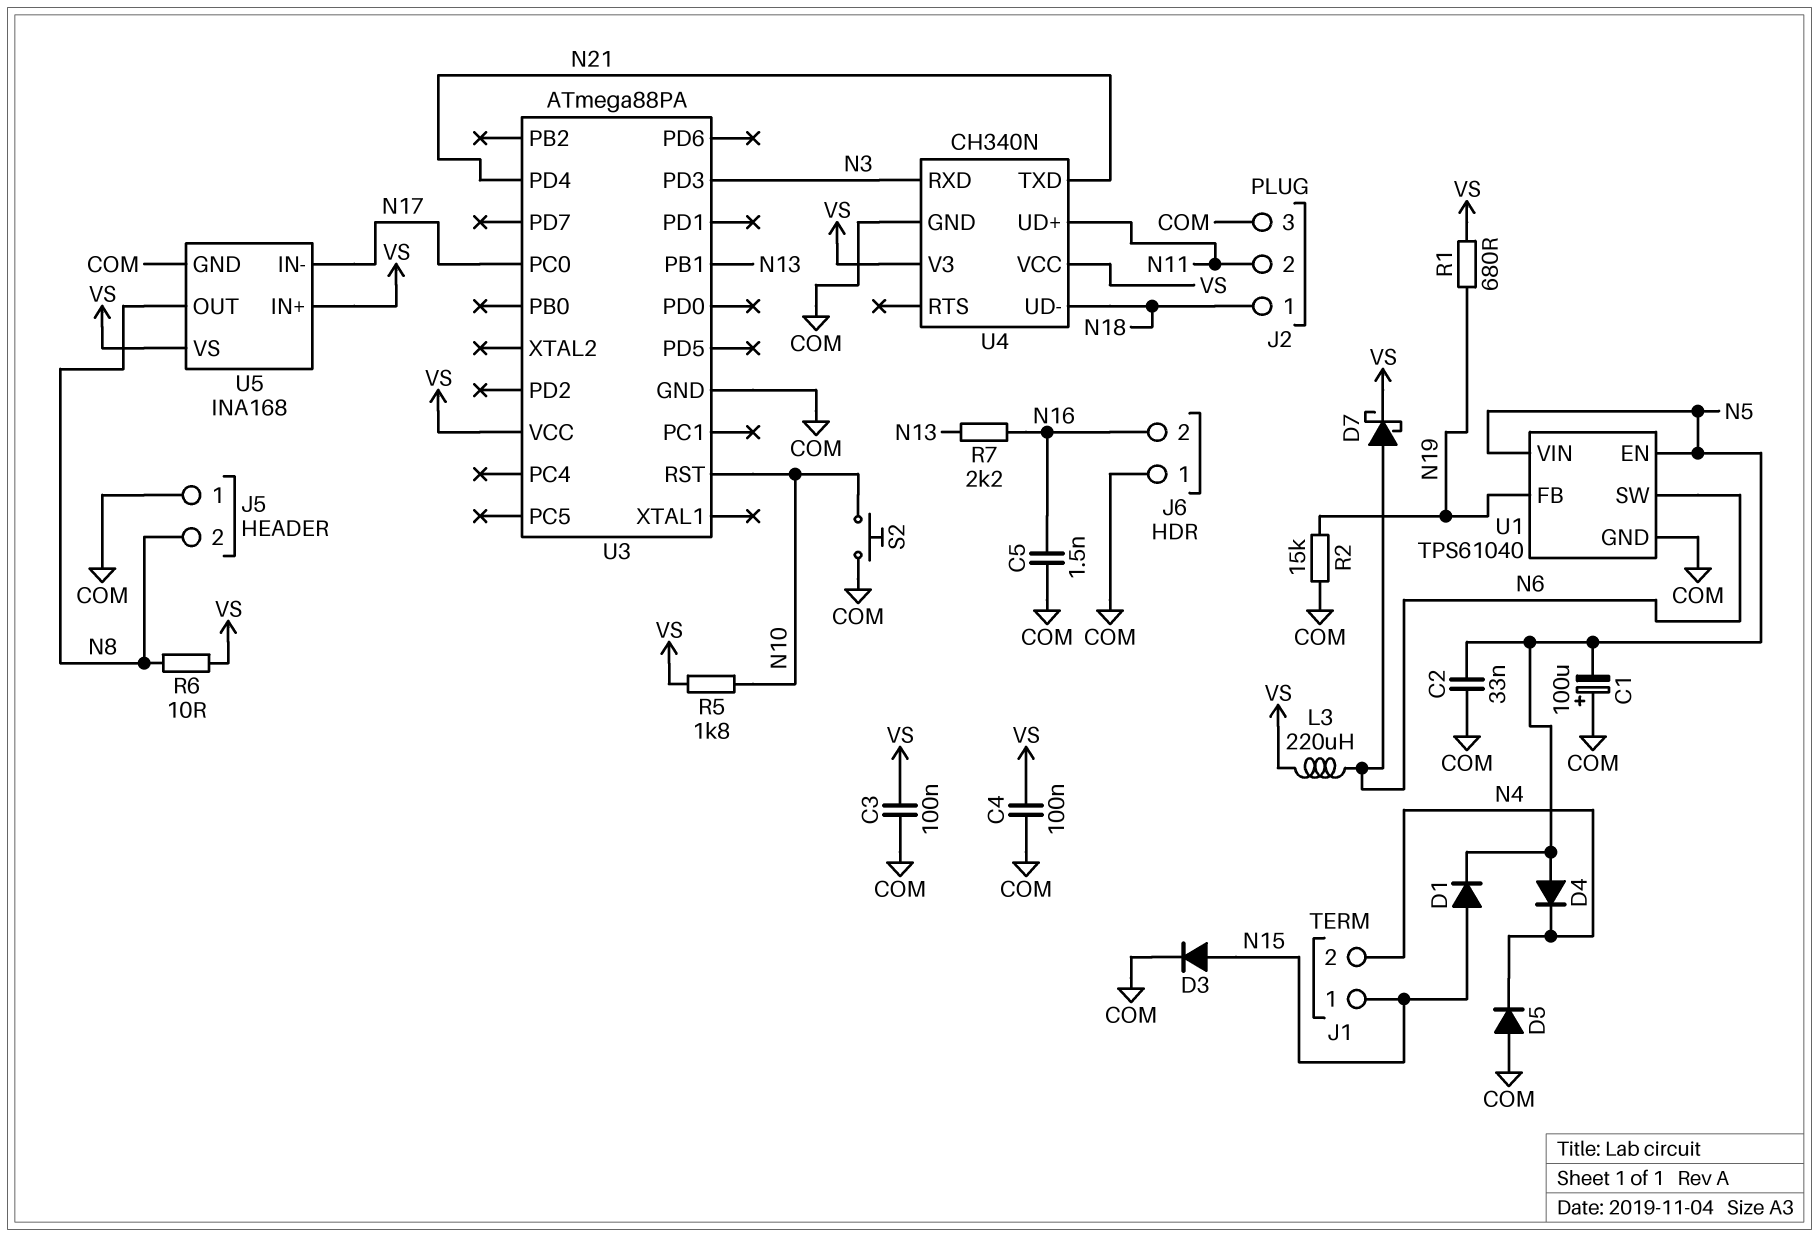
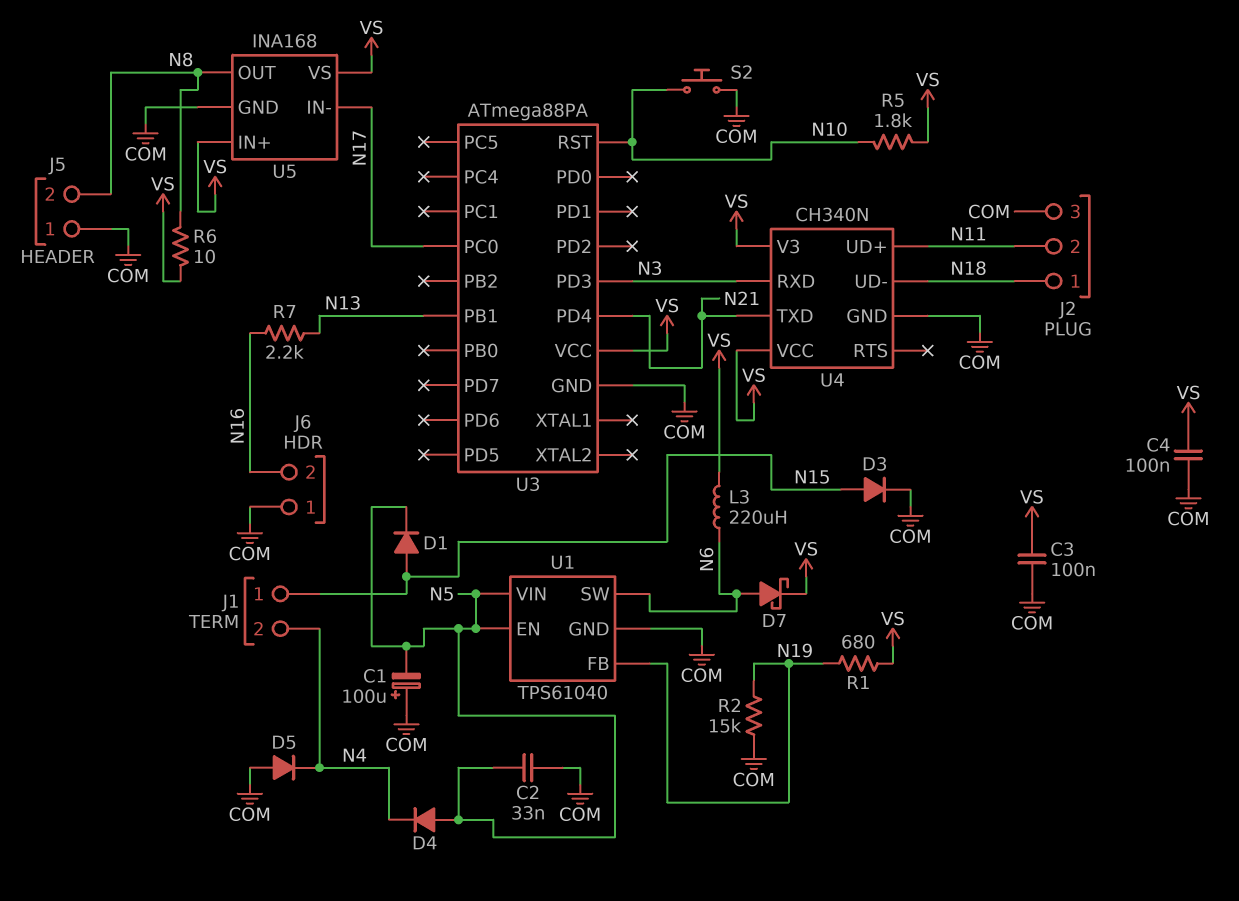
C5: 1.5nF (COM, N16) -> none

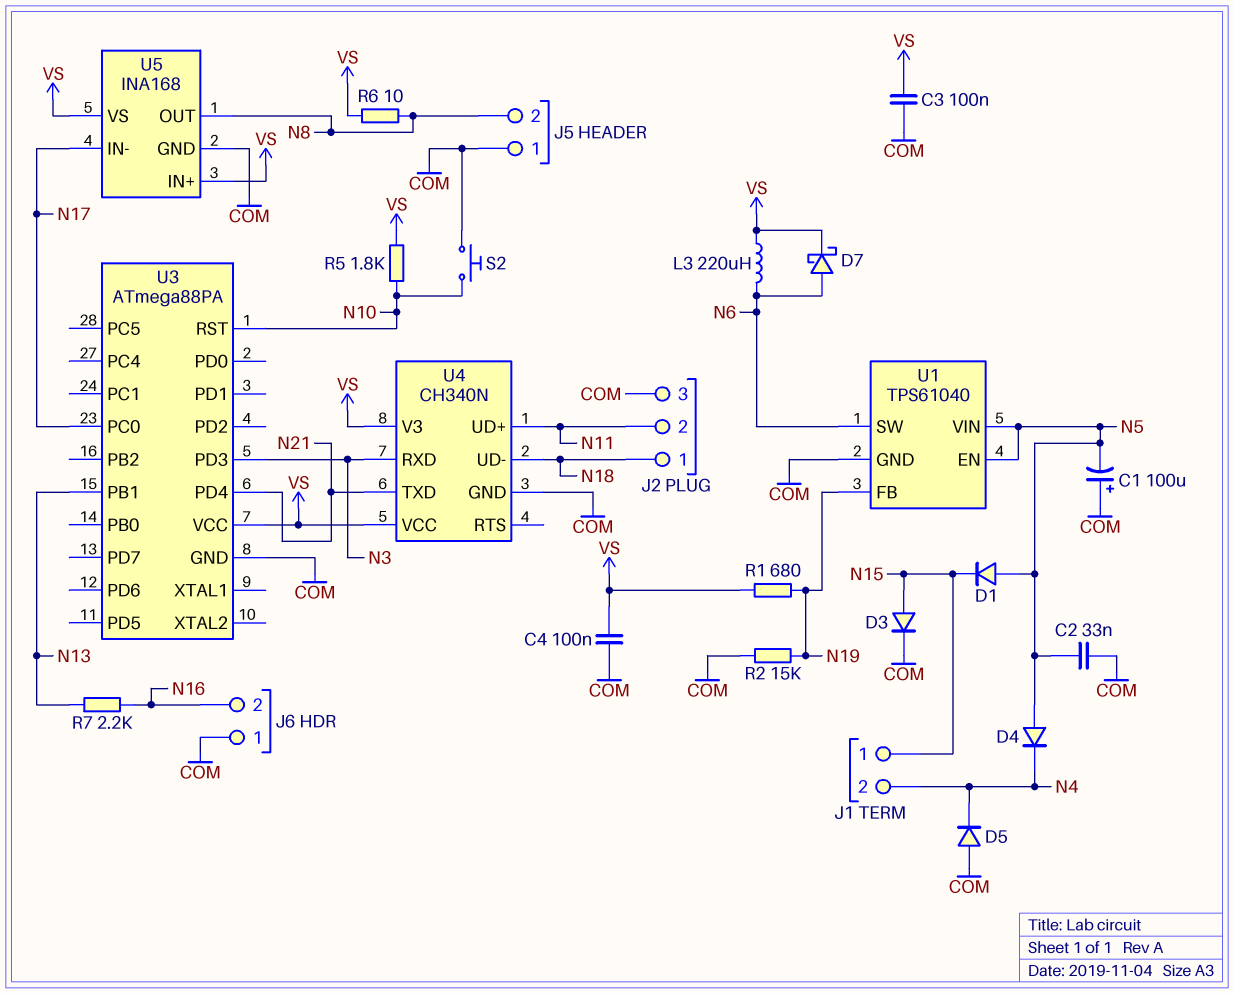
D1: diode (A N15, K N5) -> diode (A N5, K N15)

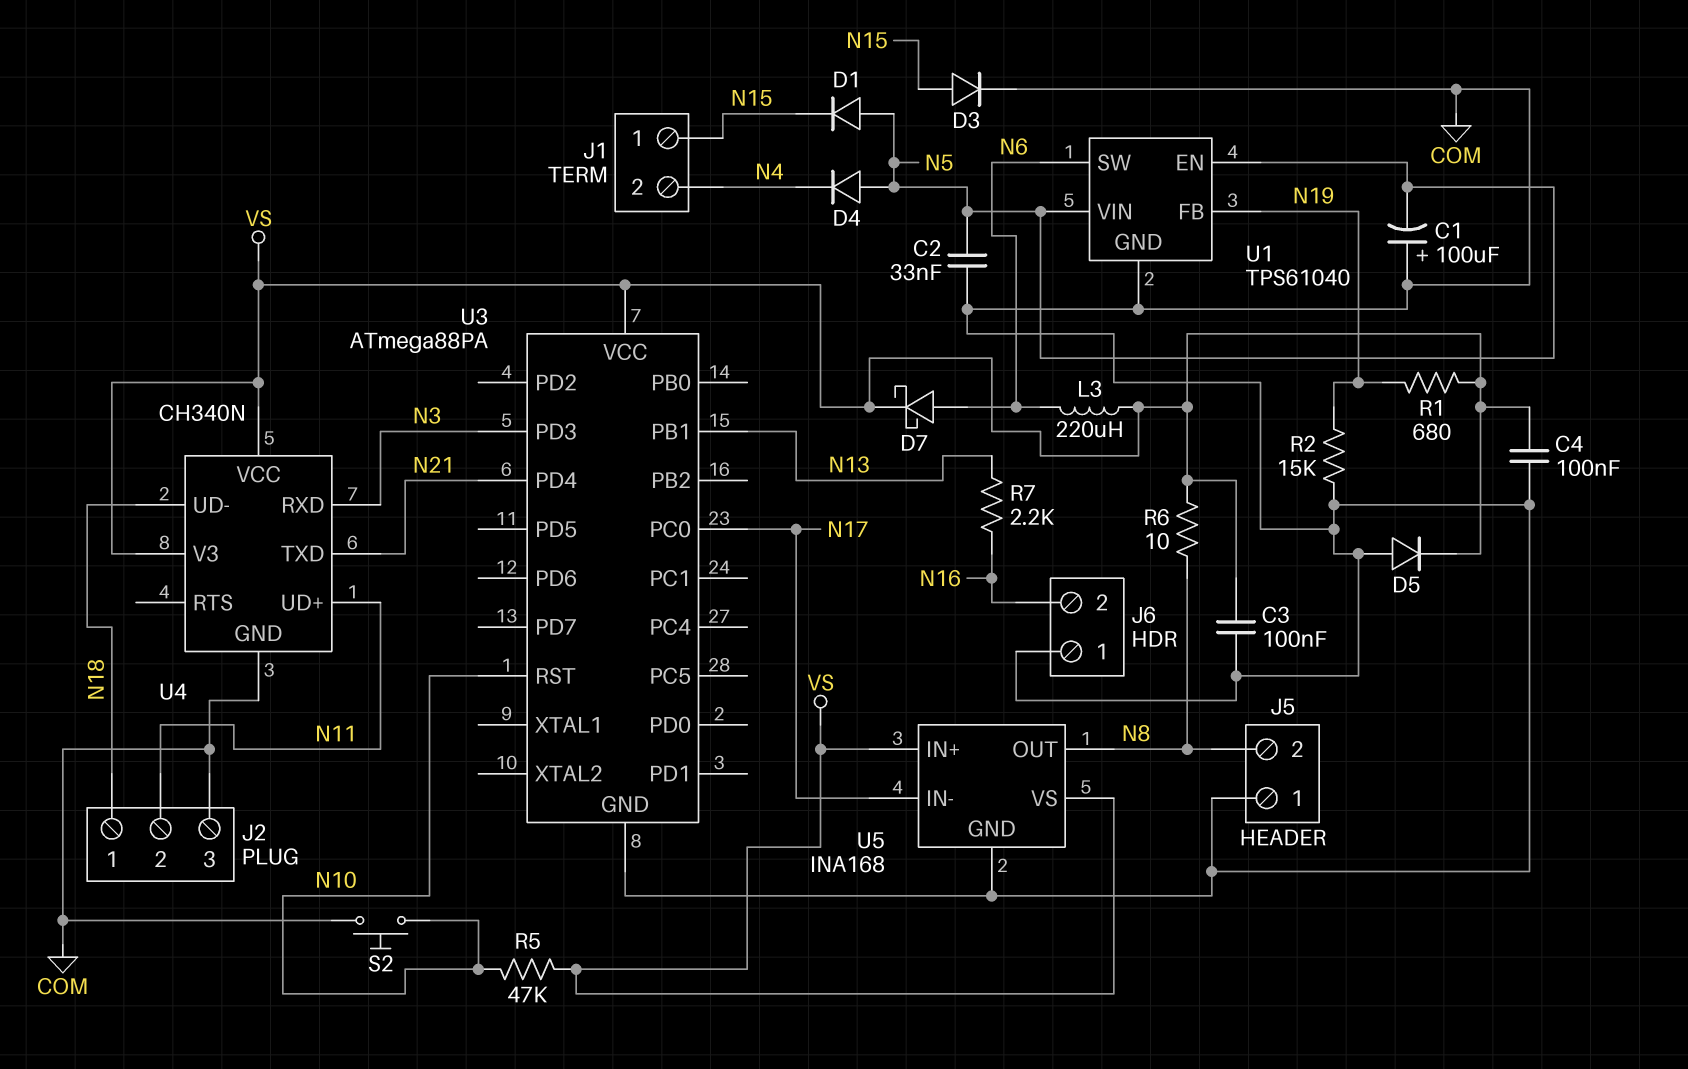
D5: diode (A COM, K N4) -> diode (A COM, K VS)
R5: 1.8k (N10, VS) -> 47k (N10, VS)

